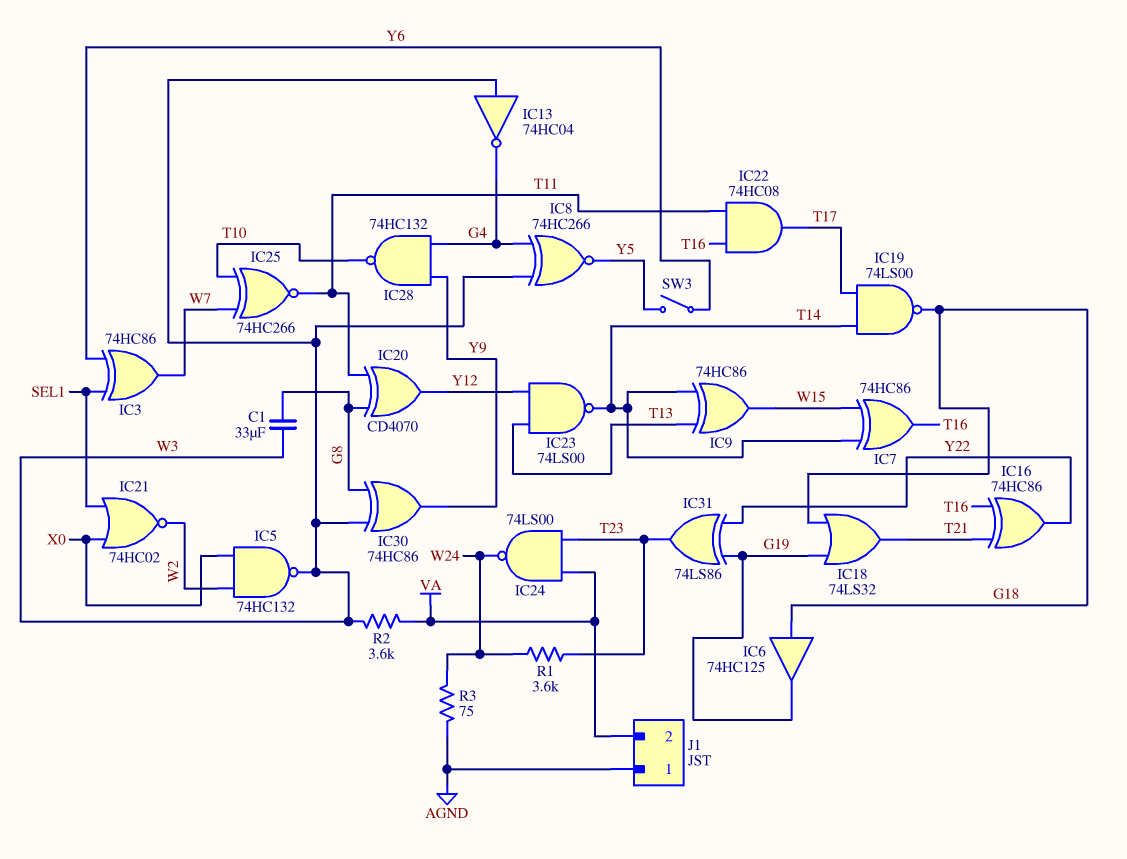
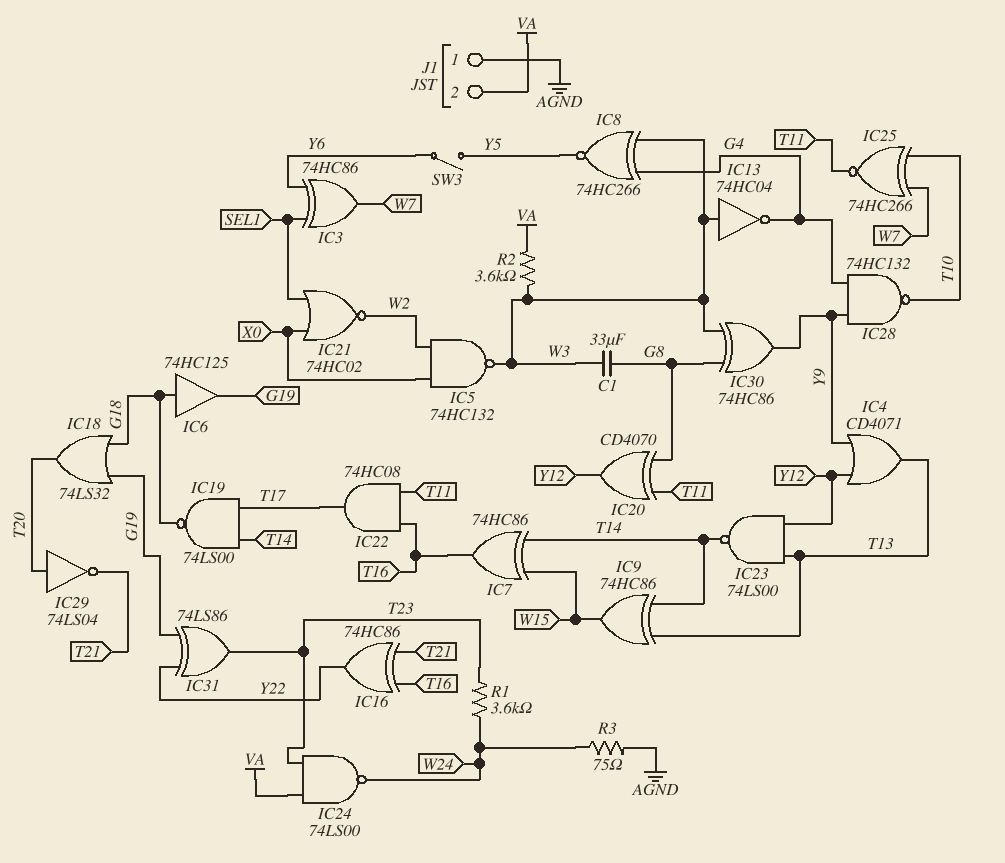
IC4: none -> OR CD4071 (in Y9, in Y12, out T13)
IC18: OR 74LS32 (in G18, in G19, out T21) -> OR 74LS32 (in G18, in G19, out T20)
IC29: none -> NOT 74LS04 (in T20, out T21)

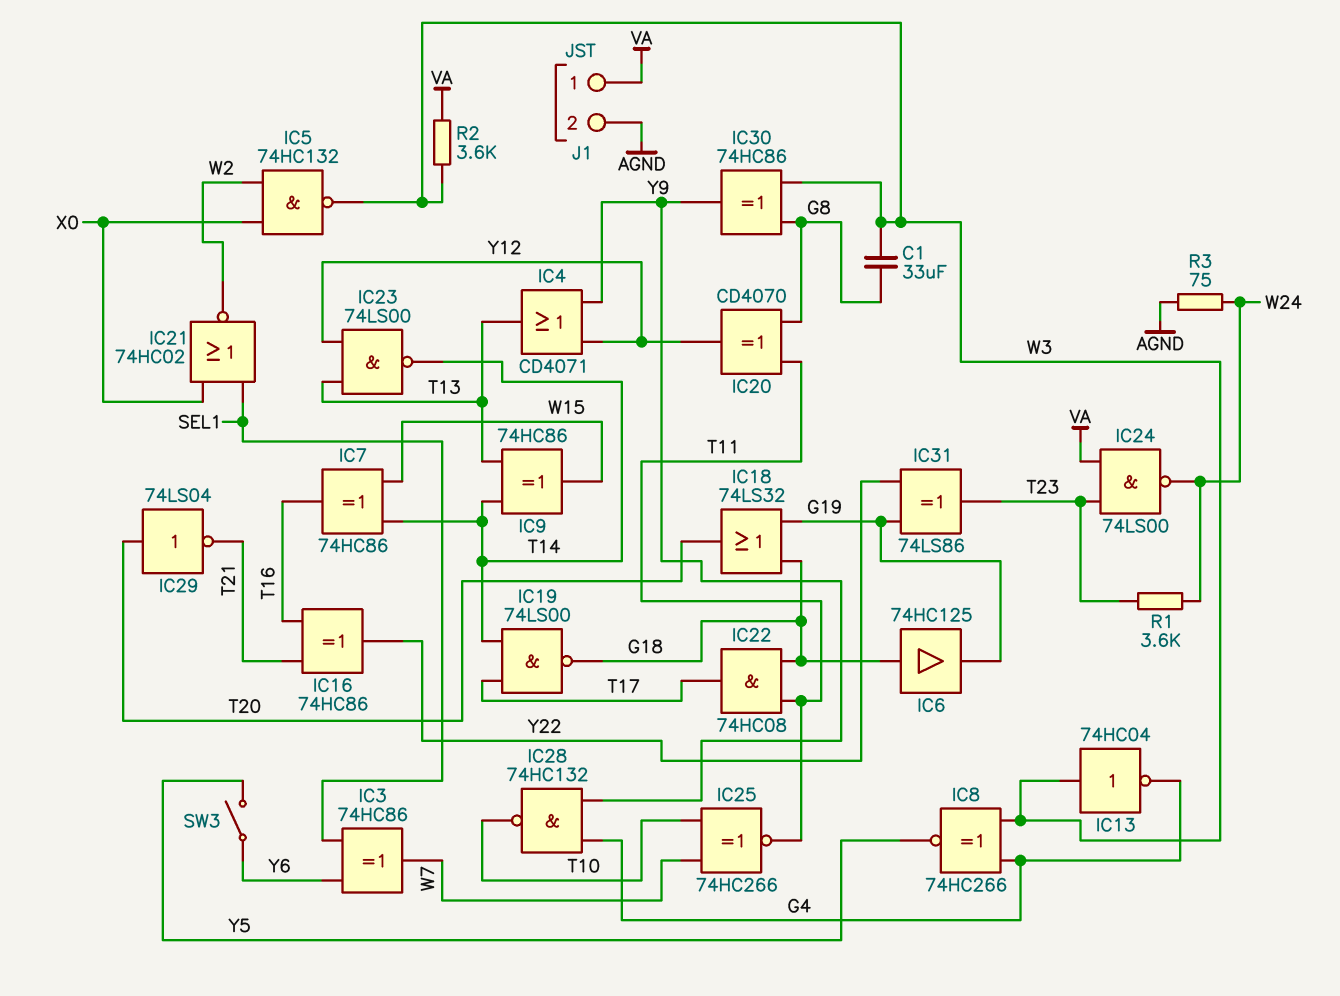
IC22: AND 74HC08 (in T11, in T16, out T17) -> AND 74HC08 (in G18, in T11, out T17)
J1 pin 1: AGND -> VA
J1 pin 2: VA -> AGND

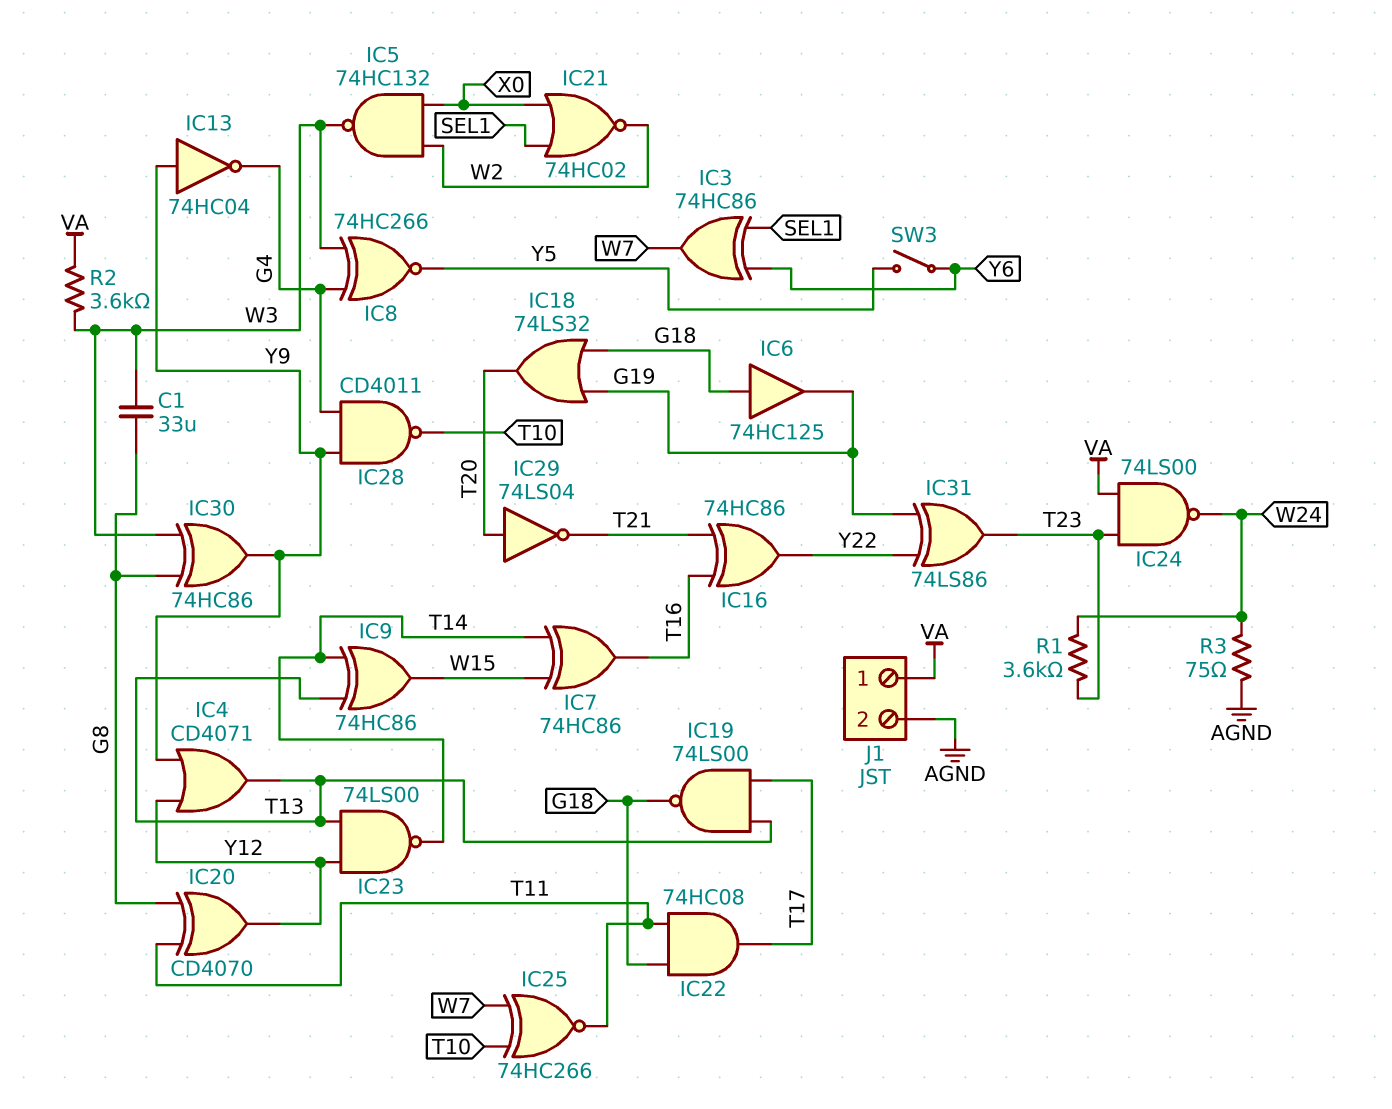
IC13: NOT 74HC04 (in W3, out G4) -> NOT 74HC04 (in Y9, out G4)
IC19: NAND 74LS00 (in T14, in T17, out G18) -> NAND 74LS00 (in T13, in T17, out G18)
IC28: NAND 74HC132 (in G4, in Y9, out T10) -> NAND CD4011 (in G4, in Y9, out T10)

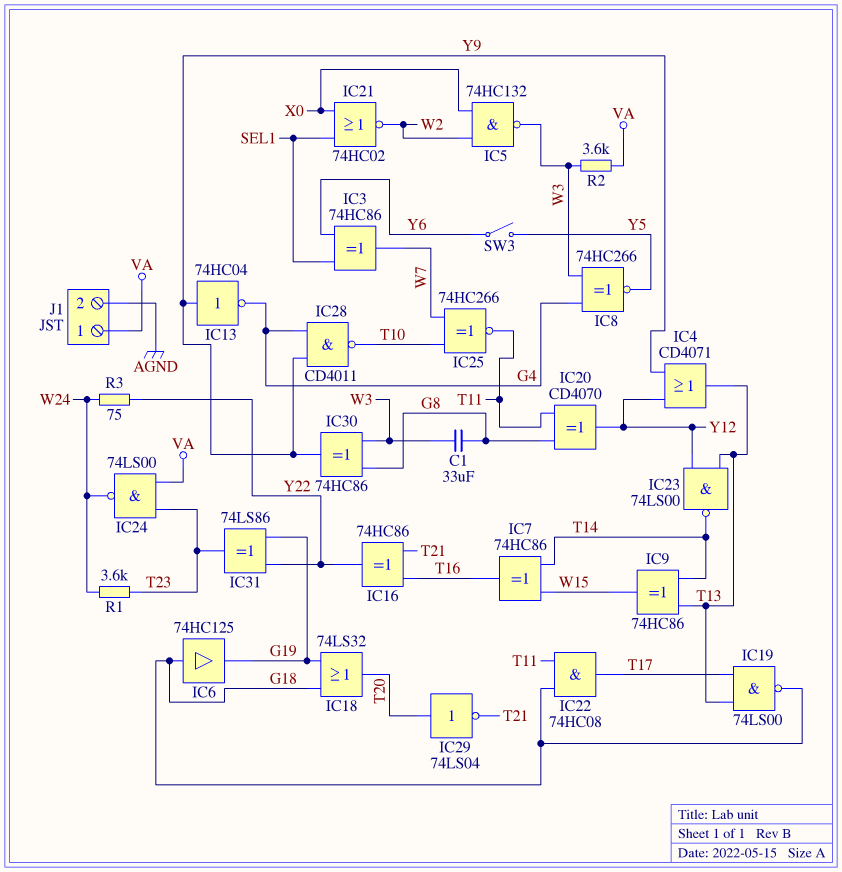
R3: 75 (AGND, W24) -> 75 (W24, Y22)

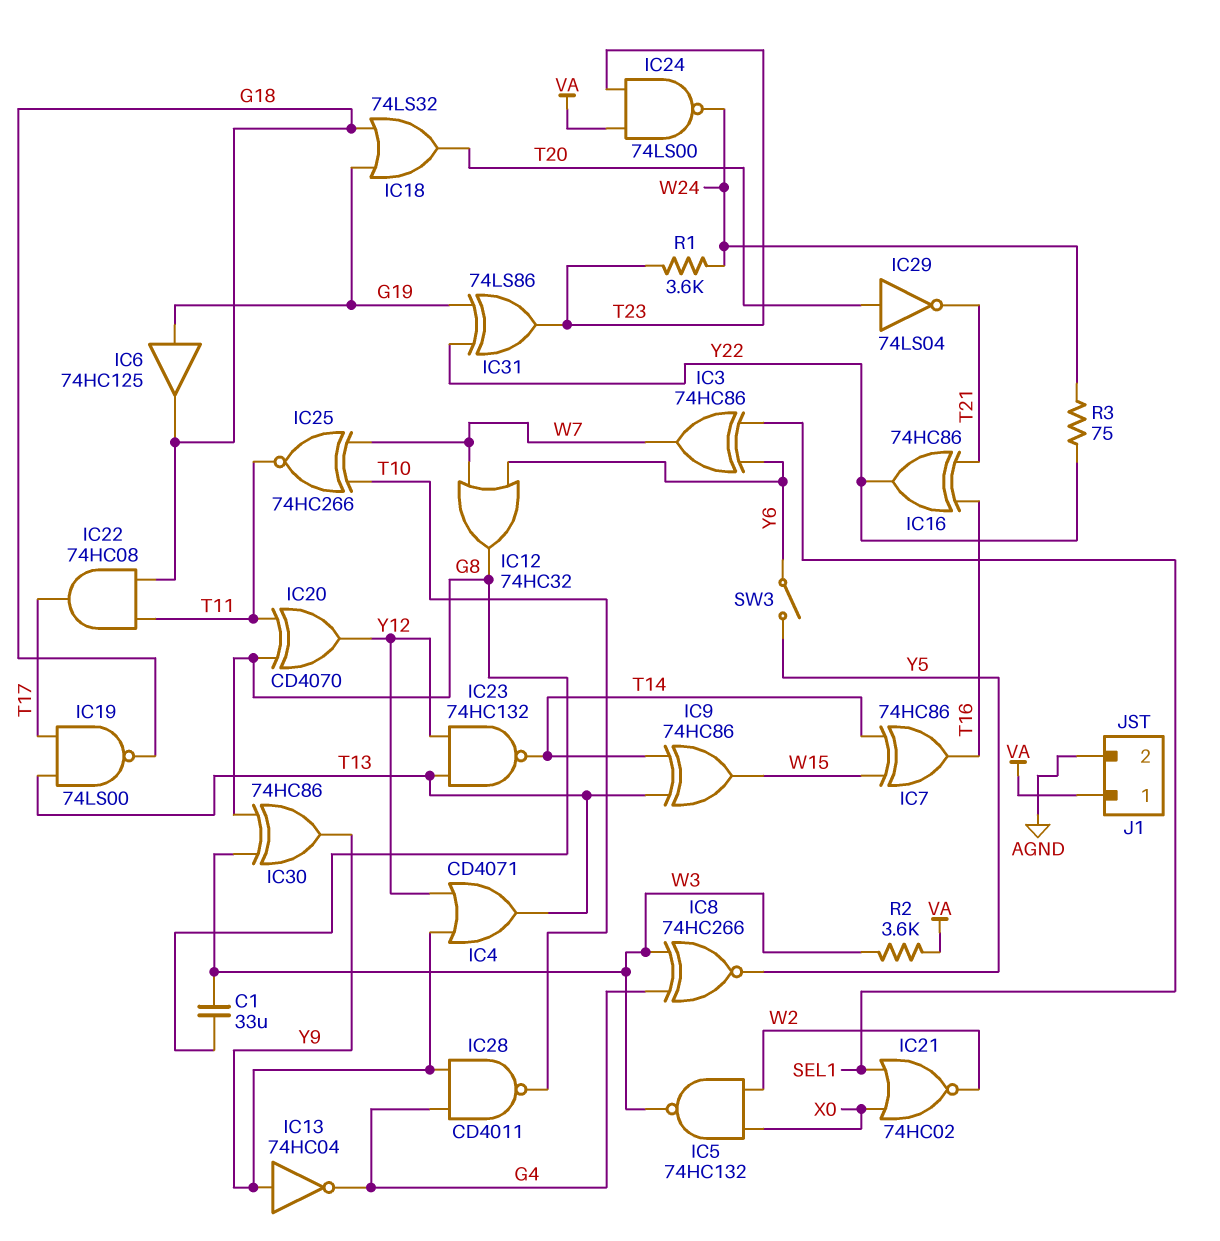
IC6: buffer 74HC125 (in G18, out G19) -> buffer 74HC125 (in G19, out G18)
IC12: none -> OR 74HC32 (in W7, in Y6, out G8)
IC23: NAND 74LS00 (in T13, in Y12, out T14) -> NAND 74HC132 (in T13, in Y12, out T14)

